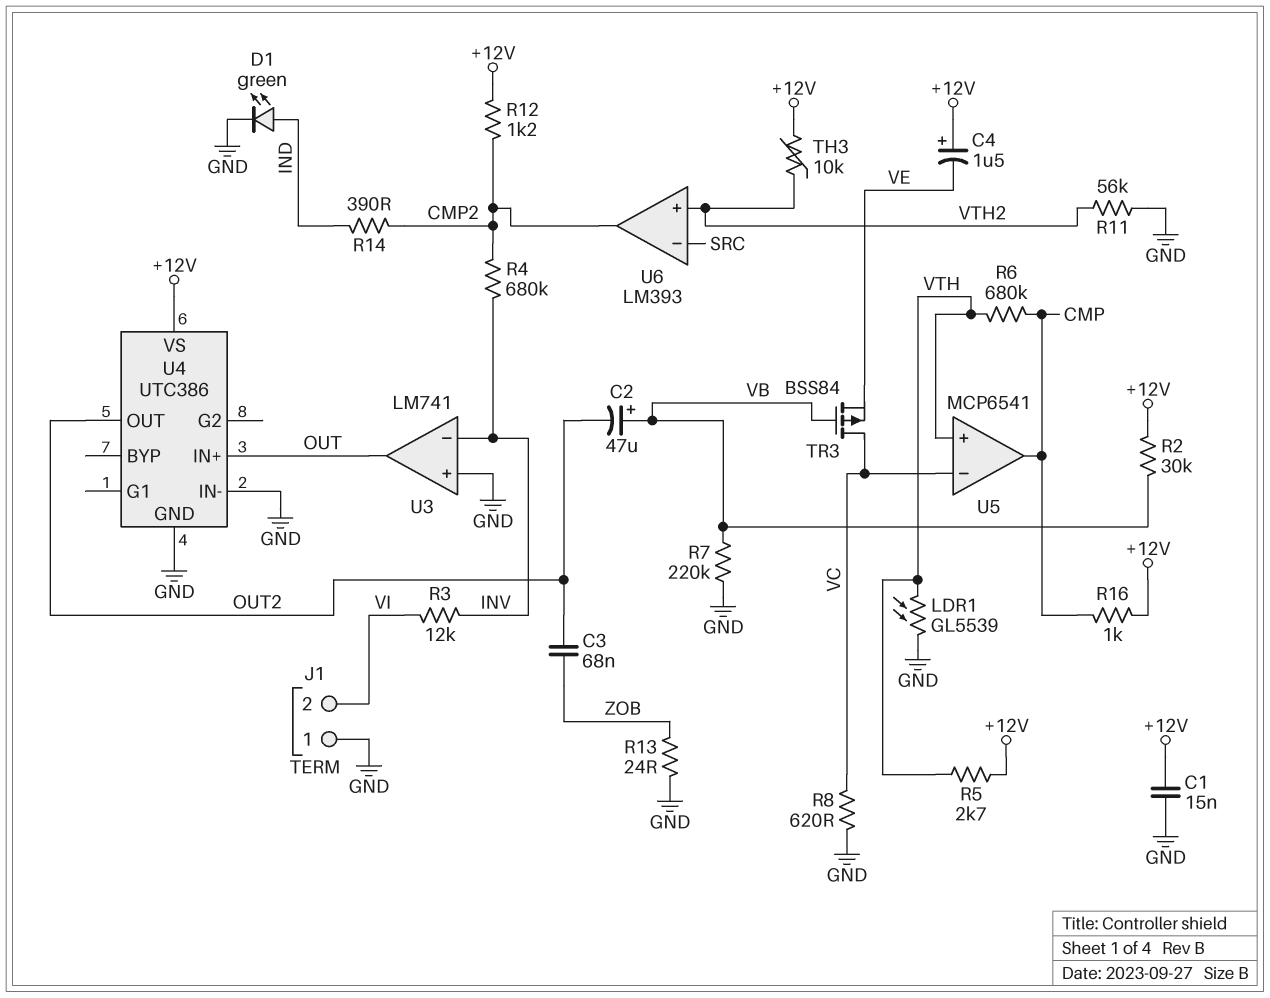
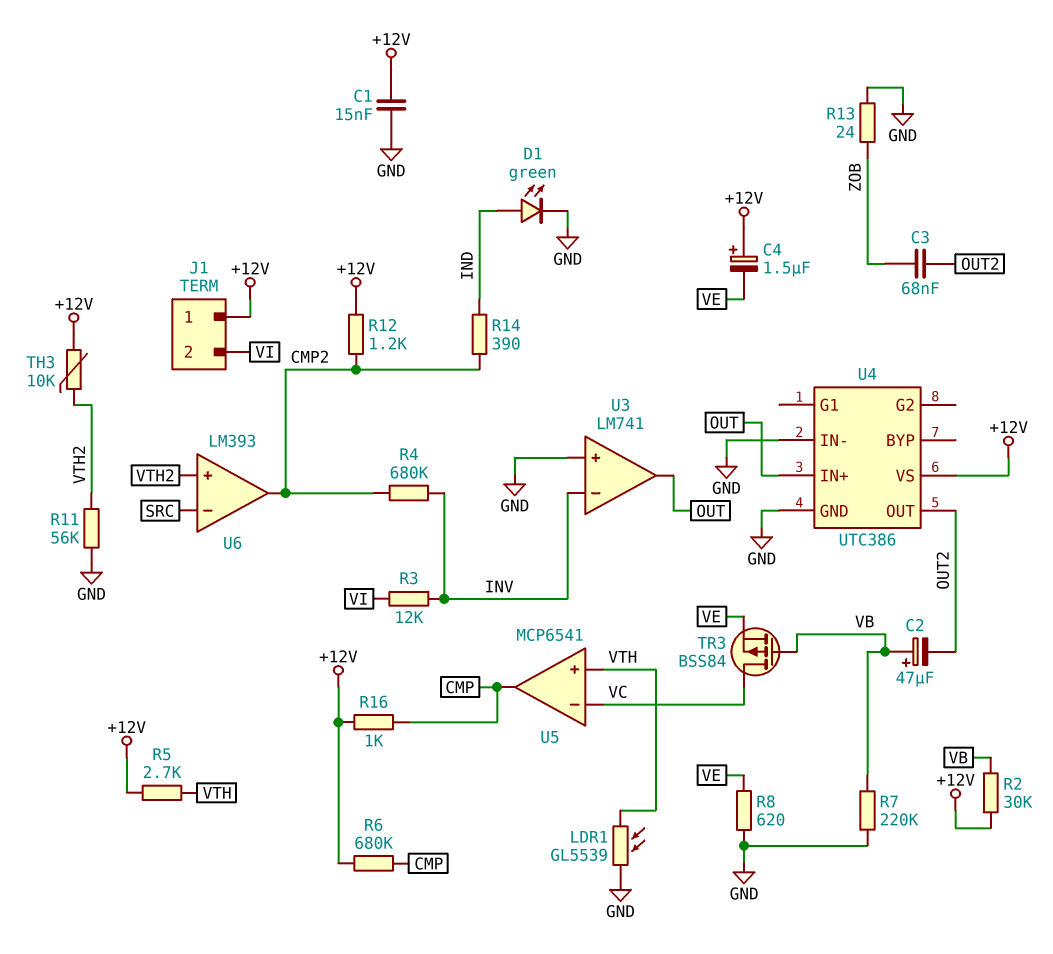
J1 pin 1: GND -> +12V
R6: 680k (CMP, VTH) -> 680k (+12V, CMP)
R8: 620 (GND, VC) -> 620 (GND, VE)

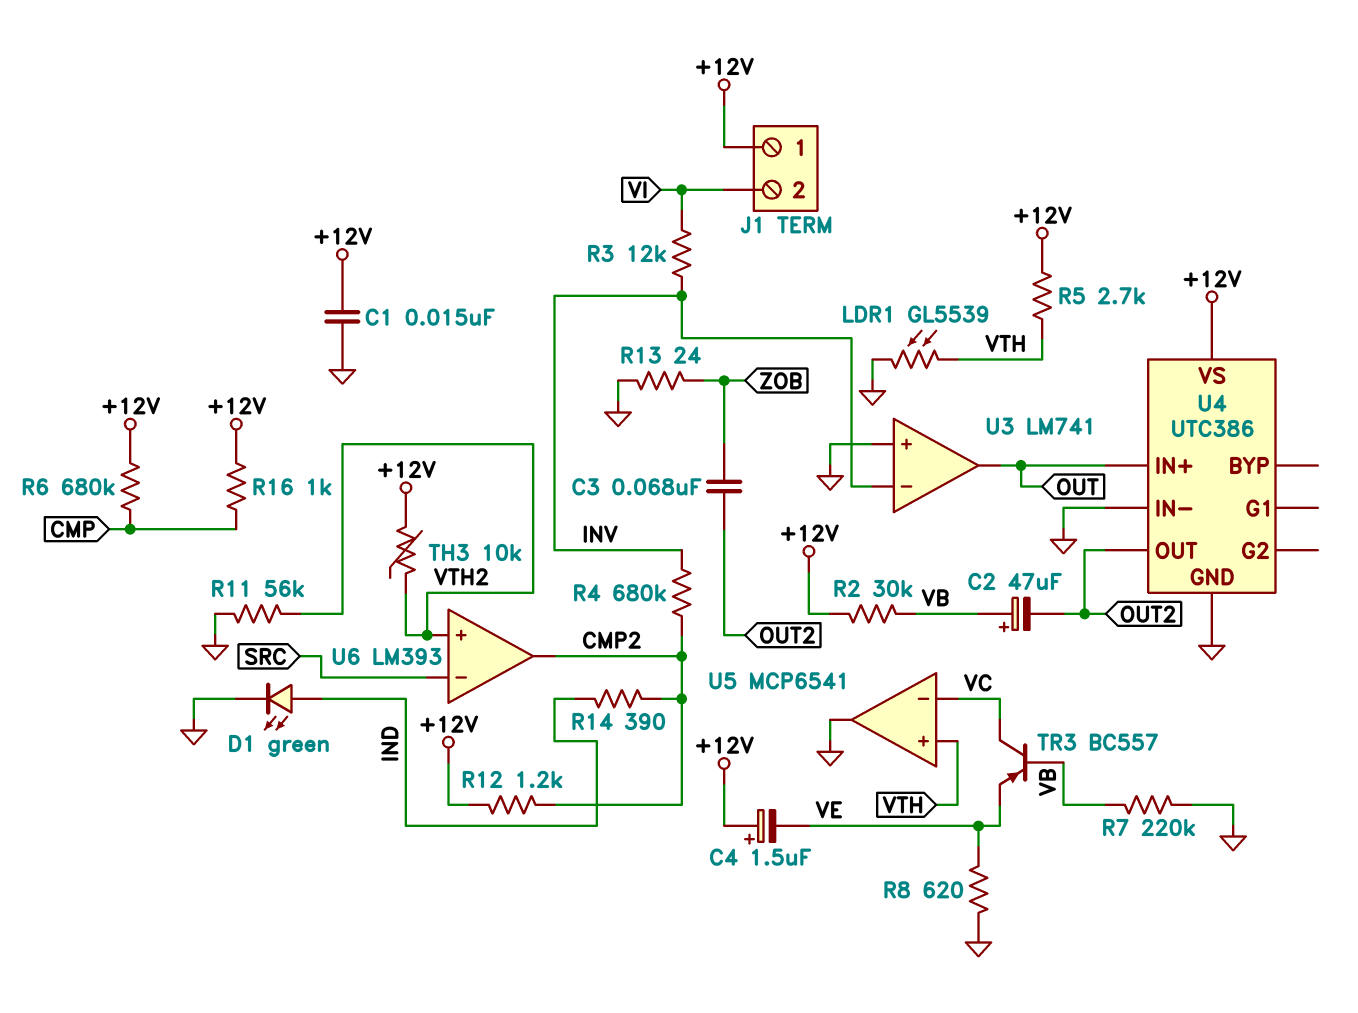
TR3: PMOS BSS84 (G VB, D VC, S VE) -> PNP BC557 (B VB, C VC, E VE)
U5 pin out: CMP -> GND

